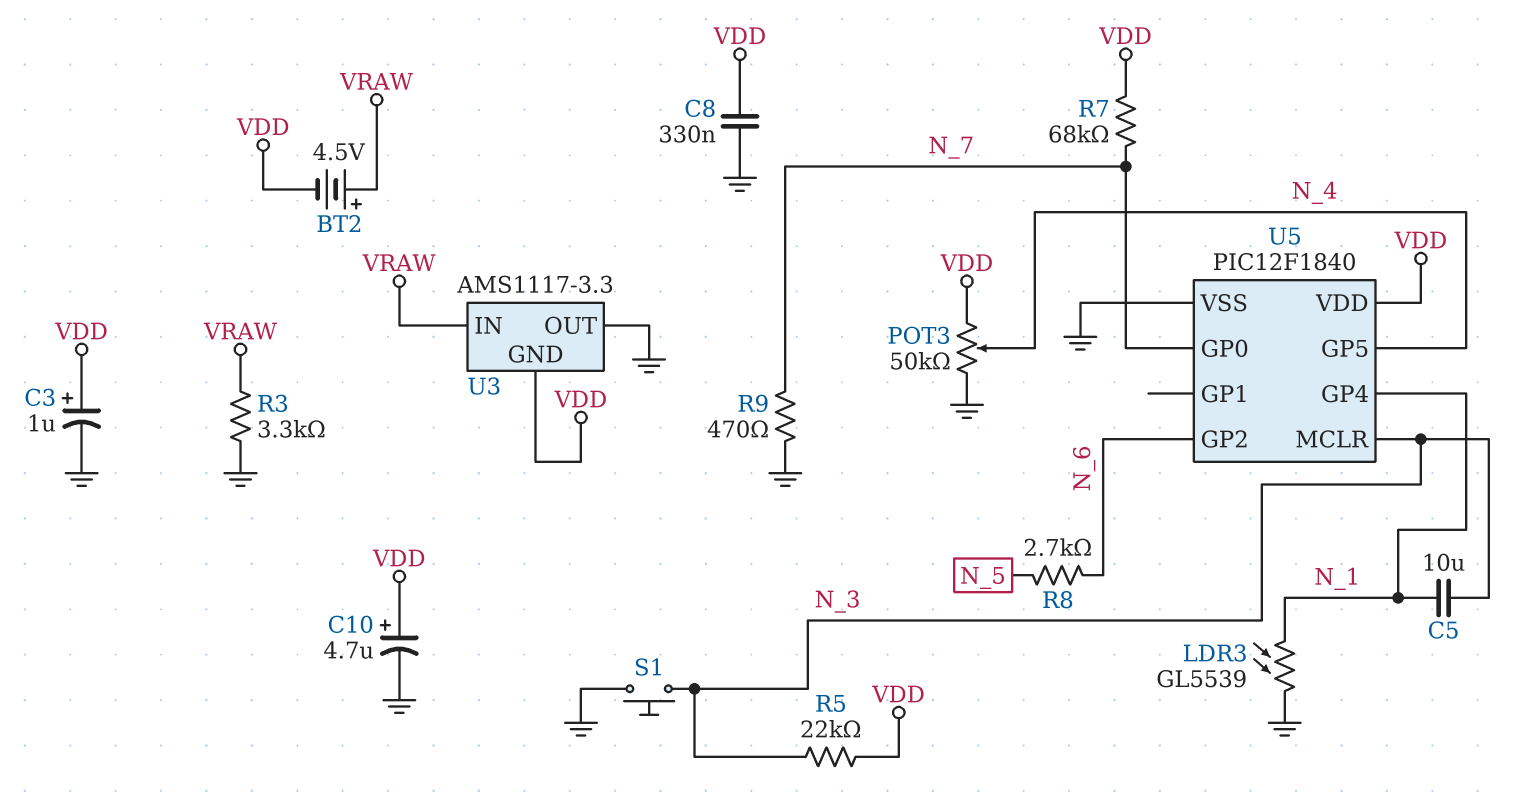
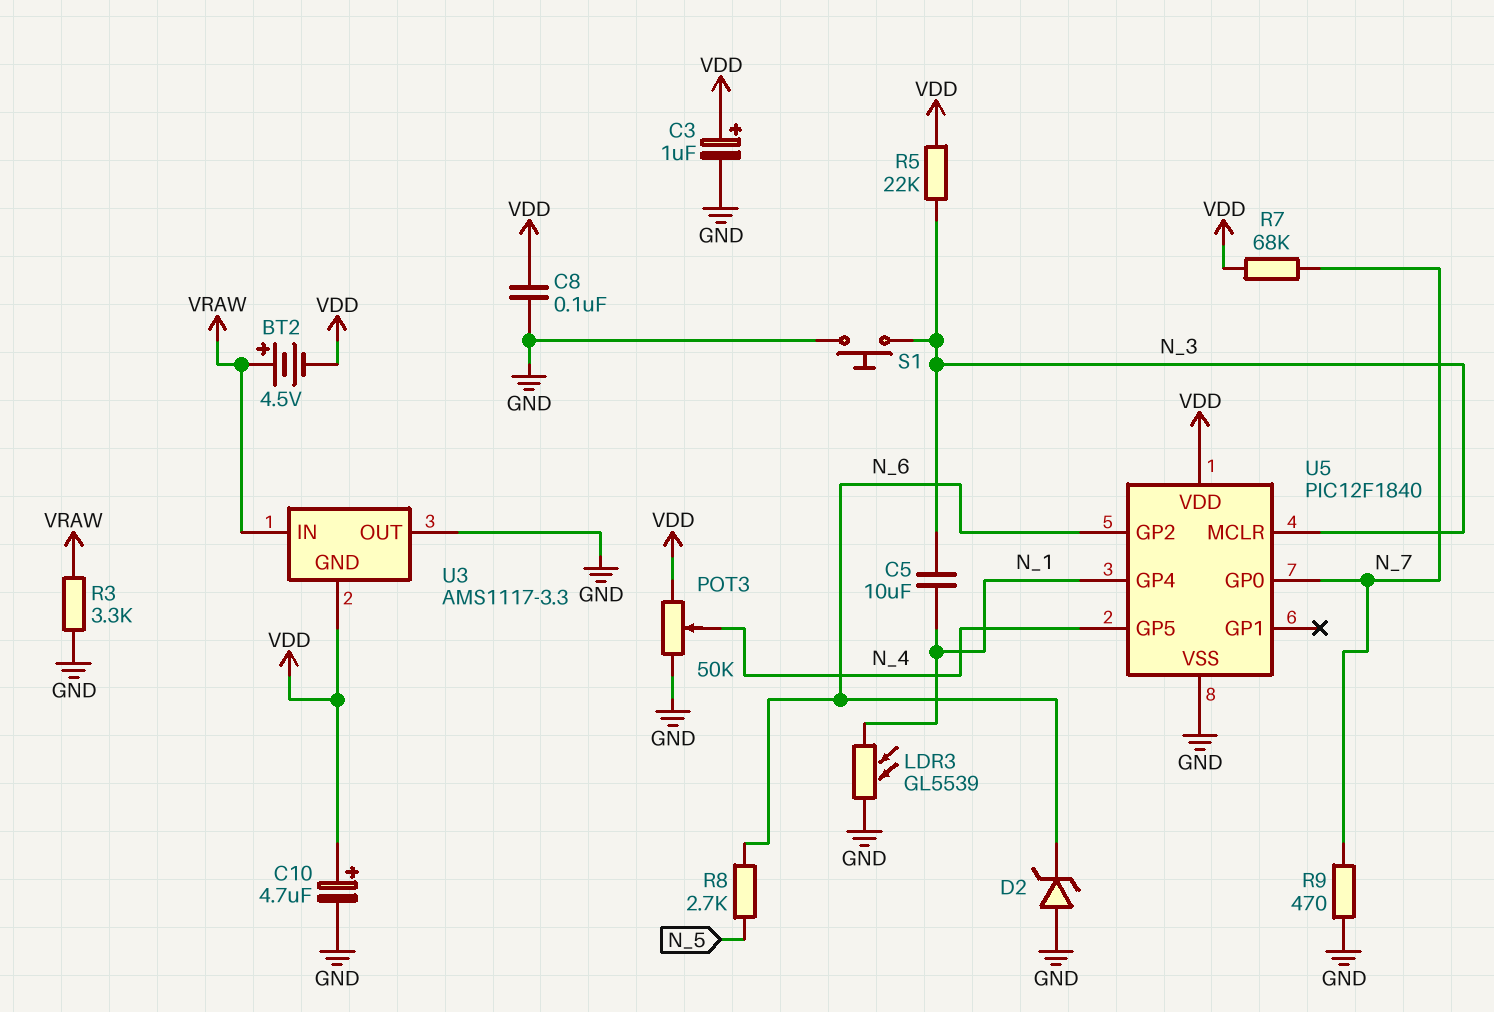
C8: 330nF (GND, VDD) -> 100nF (GND, VDD)
D2: none -> zener (A GND, K N_6)

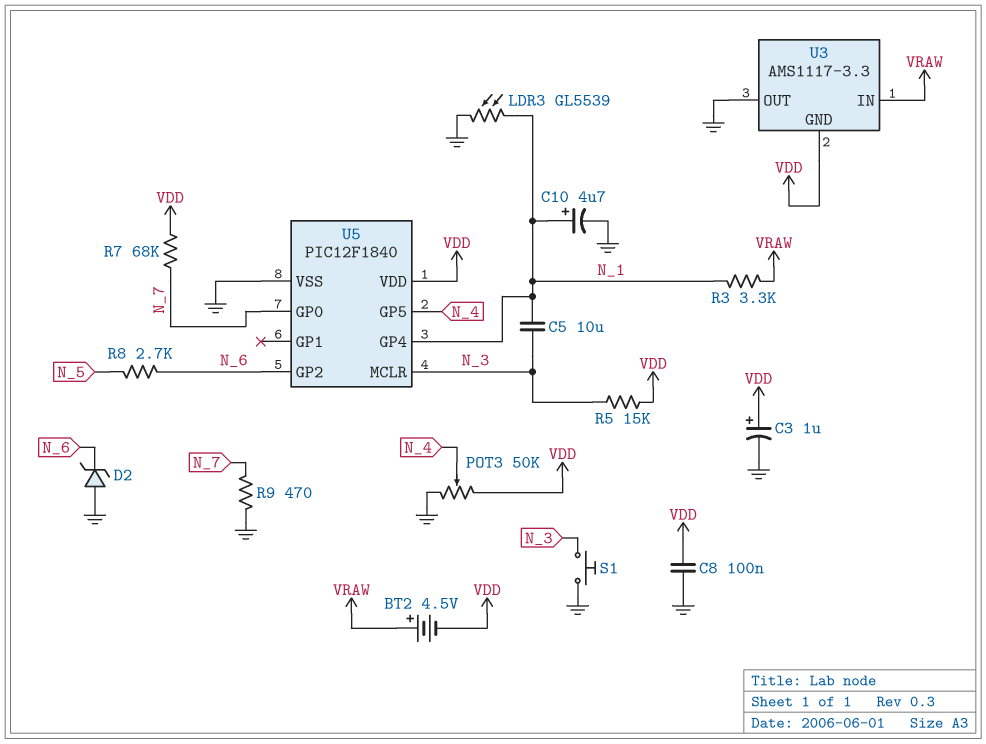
C10: 4.7uF (plus VDD, minus GND) -> 4.7uF (plus N_1, minus GND)
R3: 3.3k (GND, VRAW) -> 3.3k (N_1, VRAW)
R5: 22k (N_3, VDD) -> 15k (N_3, VDD)

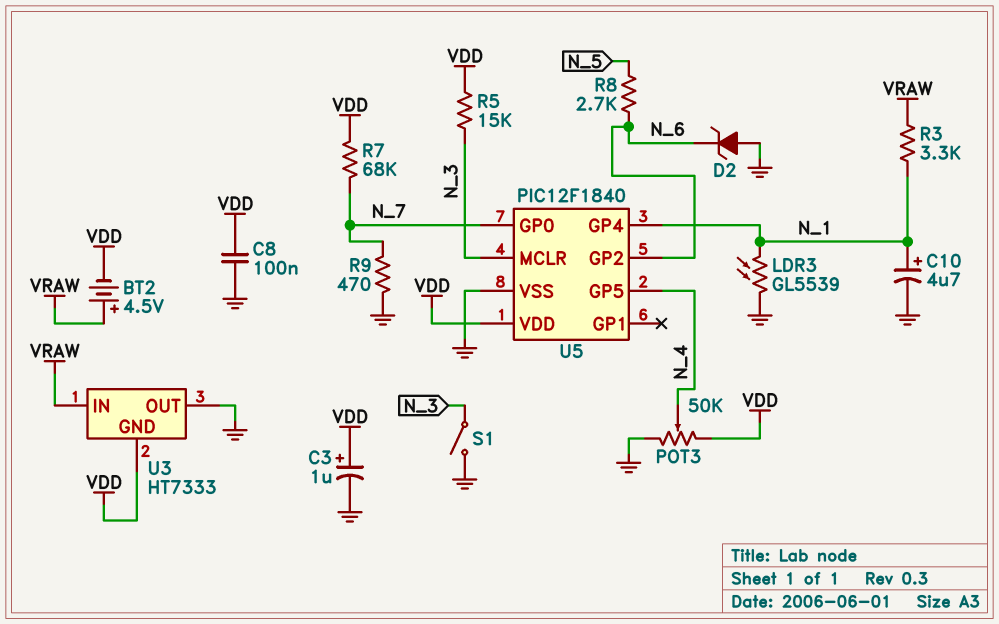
C5: 10uF (N_1, N_3) -> none
S1: button (GND, N_3) -> switch (GND, N_3)
U3: AMS1117-3.3 -> HT7333

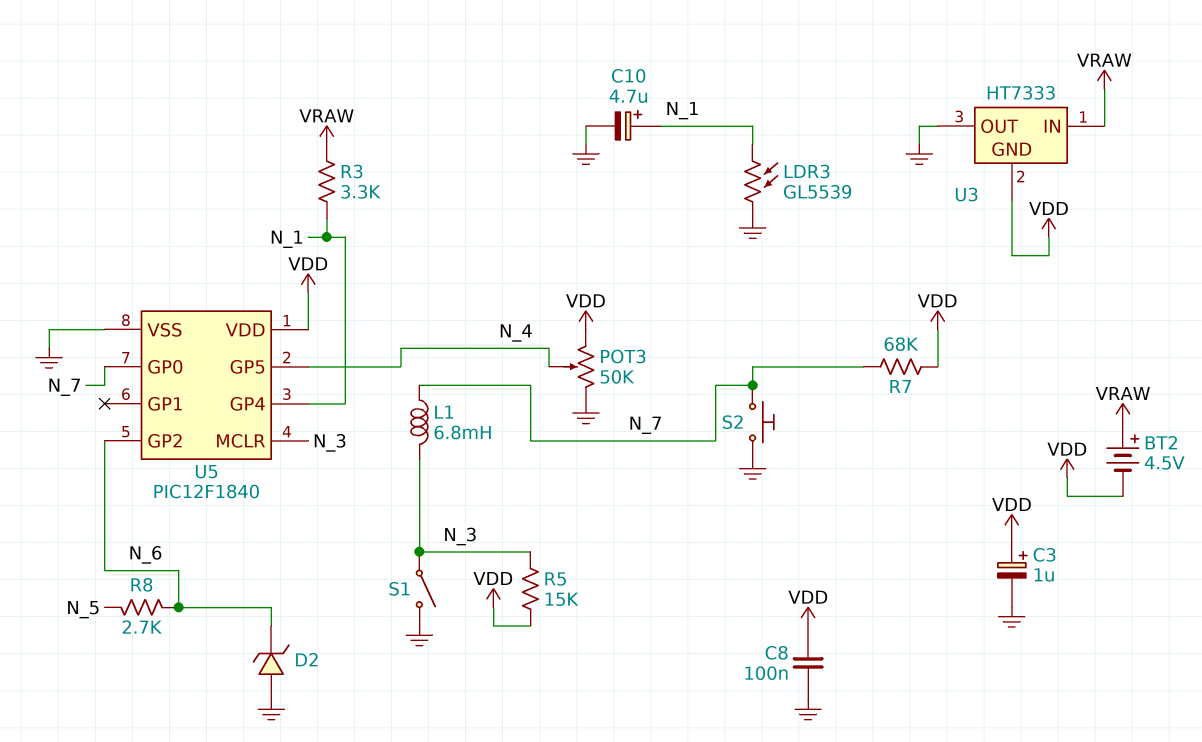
L1: none -> 6.8mH (N_3, N_7)
R9: 470 (GND, N_7) -> none
S2: none -> button (GND, N_7)

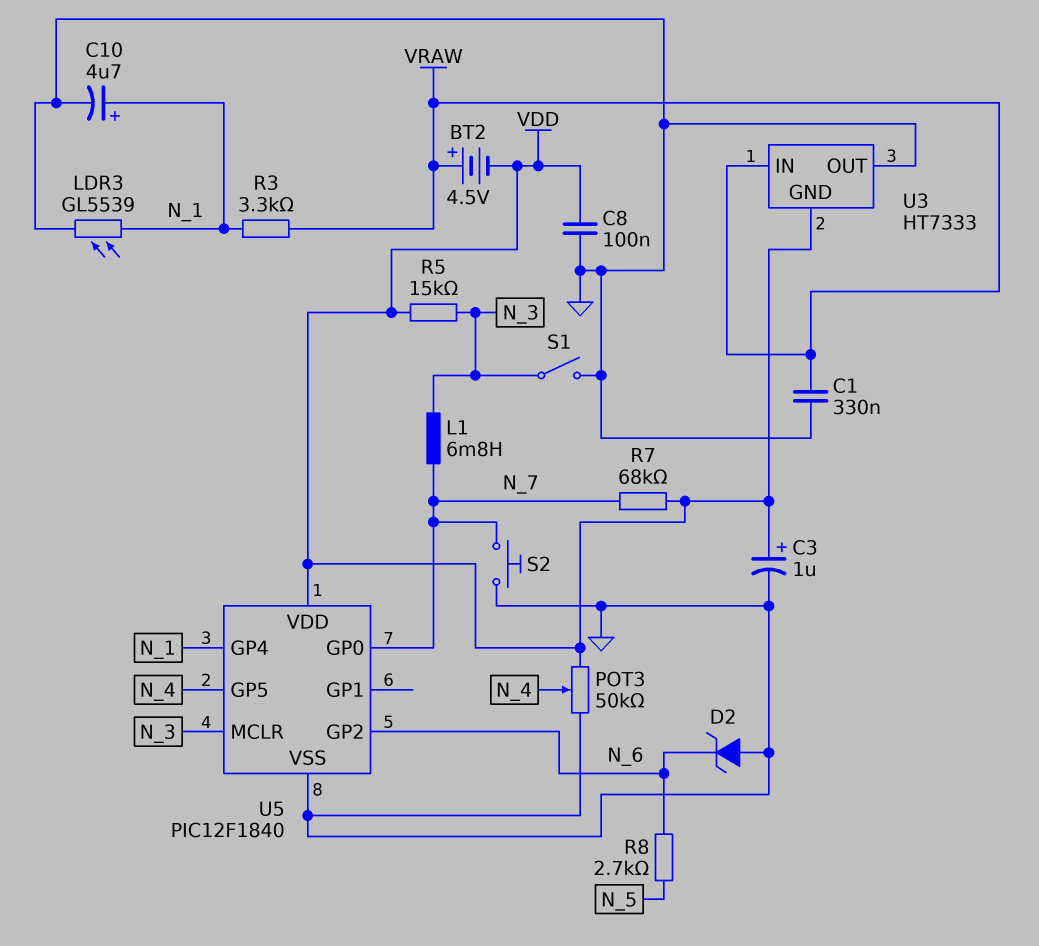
C1: none -> 330nF (GND, VRAW)

